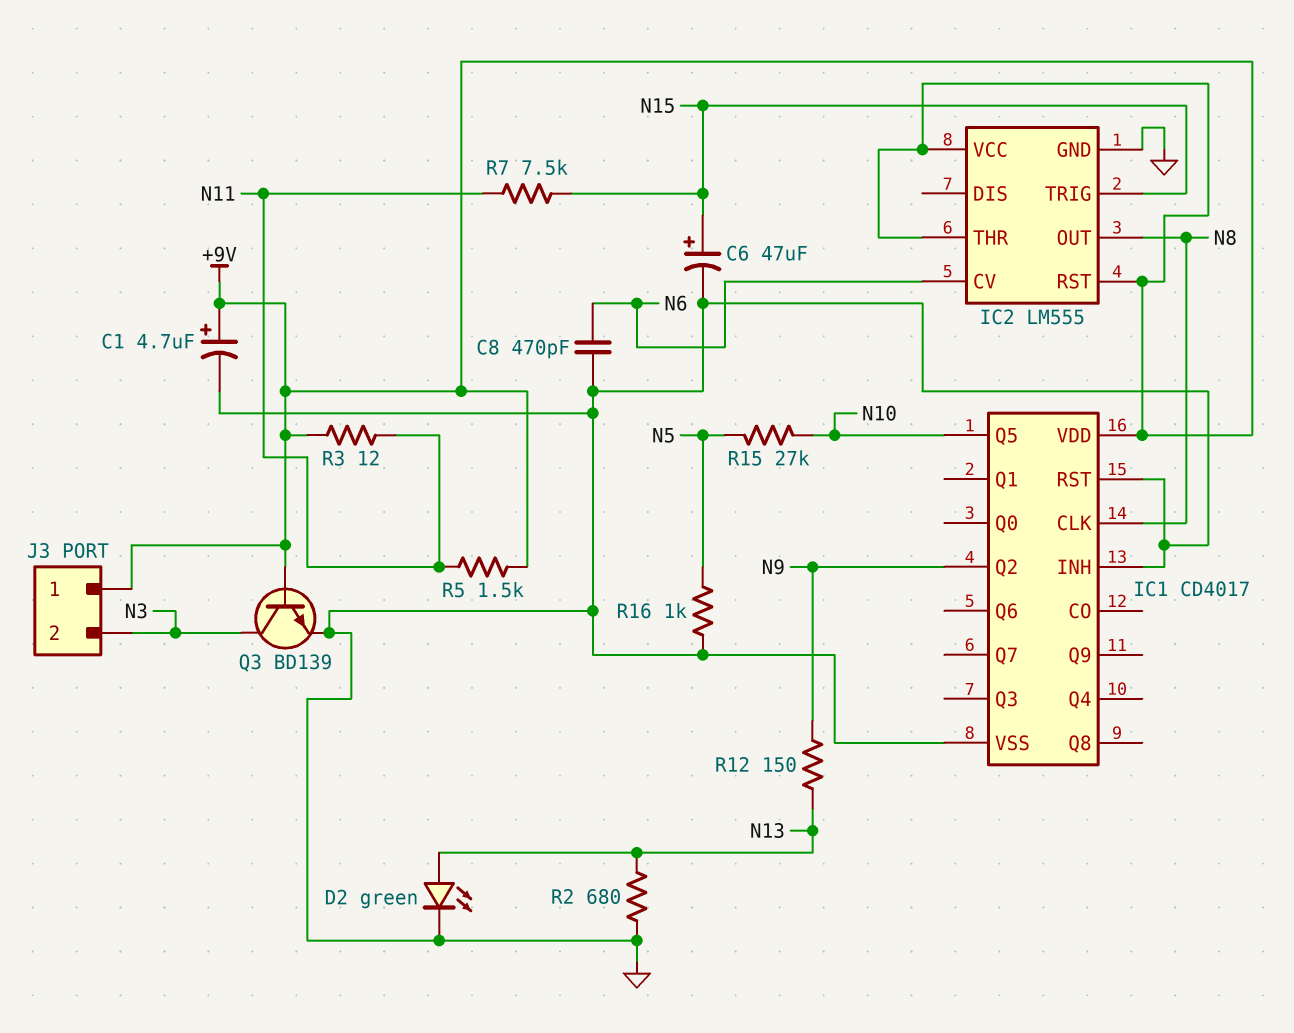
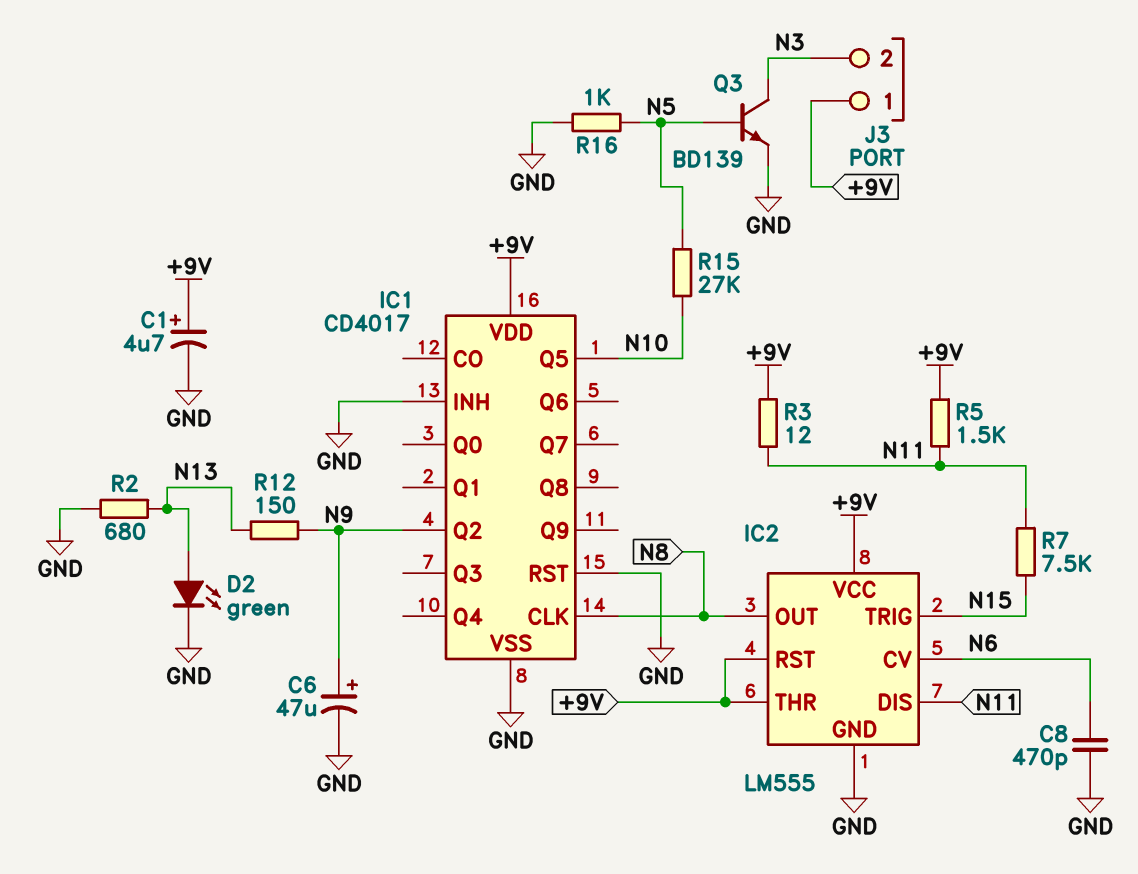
C6: 47uF (plus N15, minus GND) -> 47uF (plus N9, minus GND)
IC2 pin DIS: none -> N11
Q3: NPN BD139 (B +9V, C N3, E GND) -> NPN BD139 (B N5, C N3, E GND)

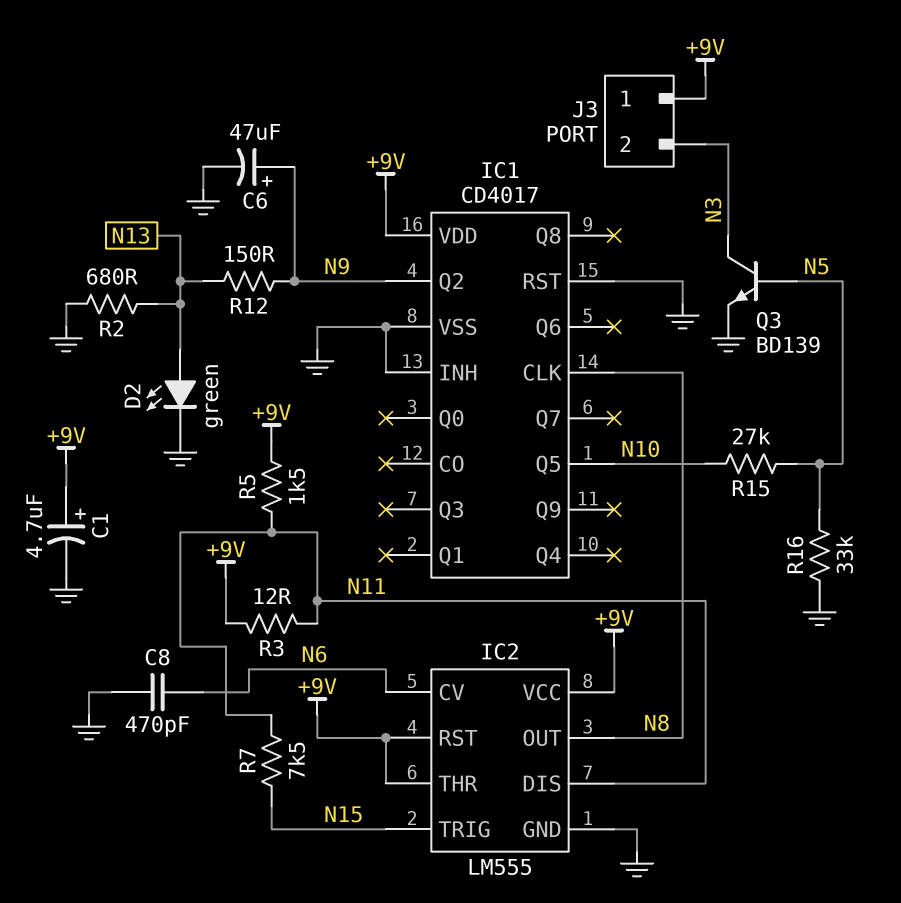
R16: 1k (GND, N5) -> 33k (GND, N5)

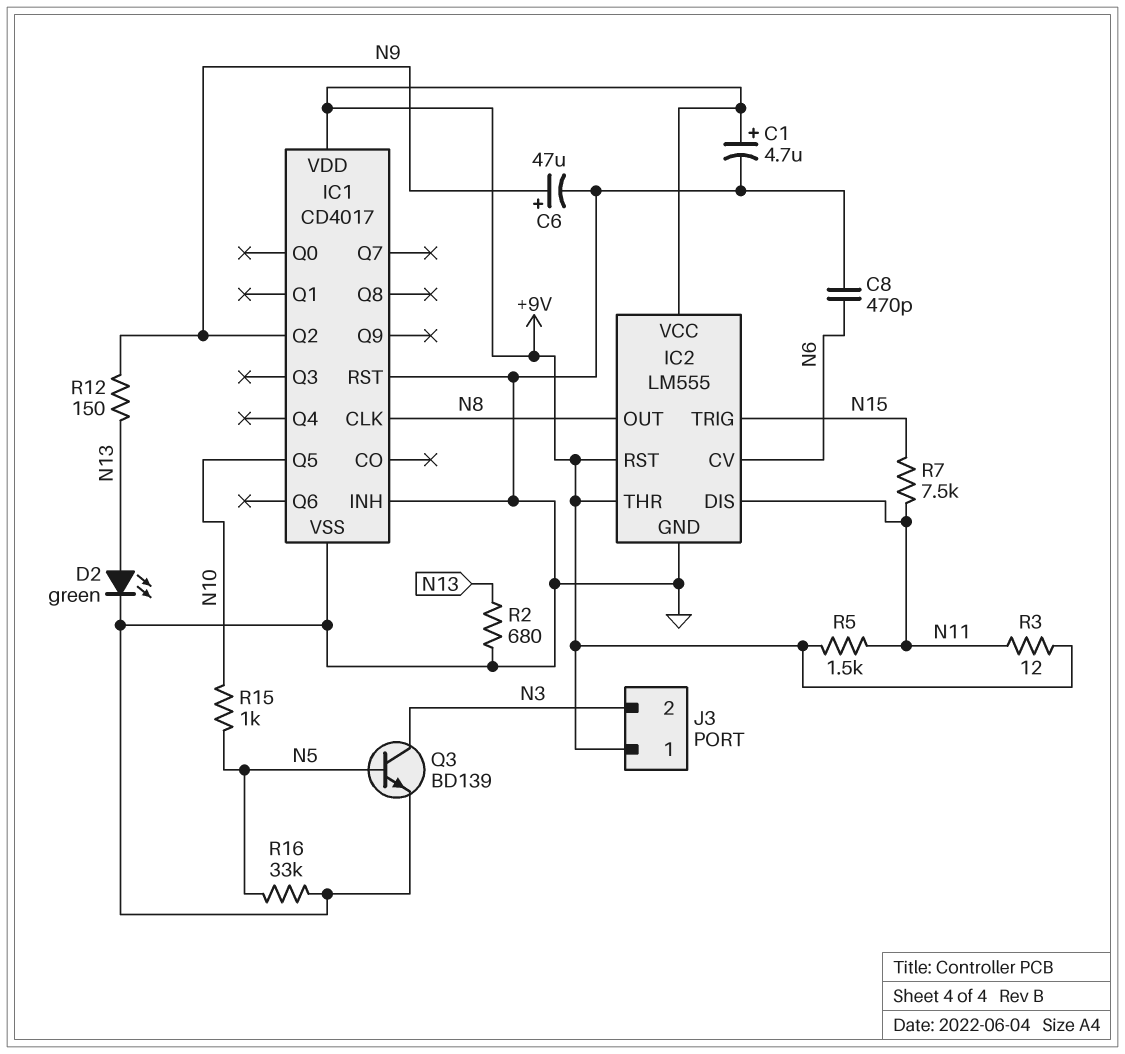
R15: 27k (N5, N10) -> 1k (N5, N10)

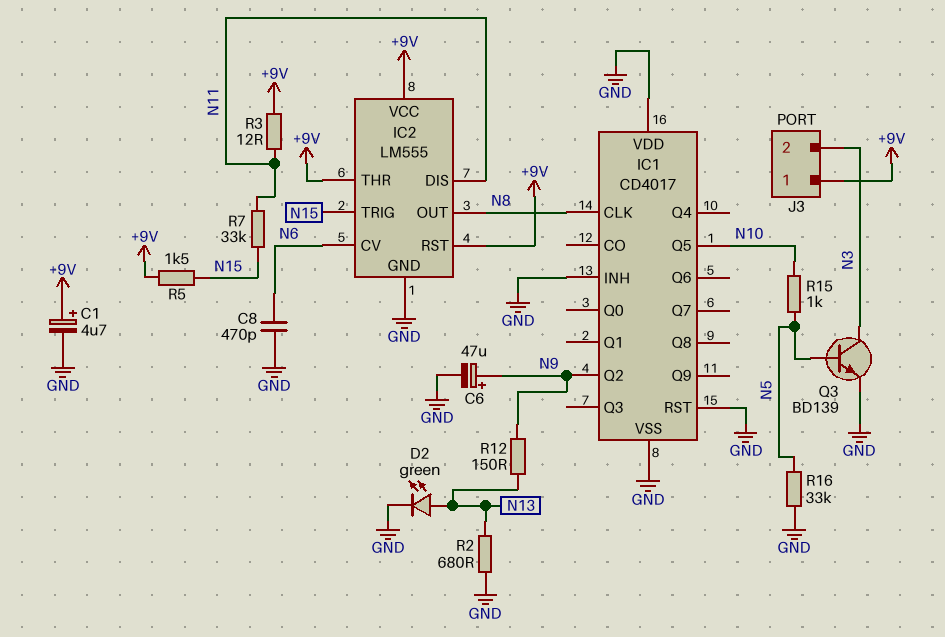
IC1 pin VDD: +9V -> GND
R5: 1.5k (+9V, N11) -> 1.5k (+9V, N15)
R7: 7.5k (N11, N15) -> 33k (N11, N15)

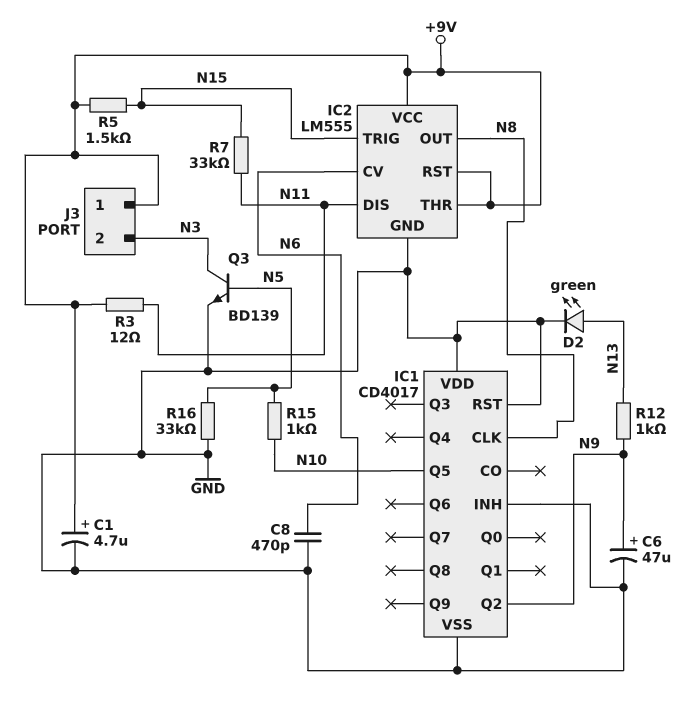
R2: 680 (GND, N13) -> none
R12: 150 (N9, N13) -> 1k (N9, N13)

